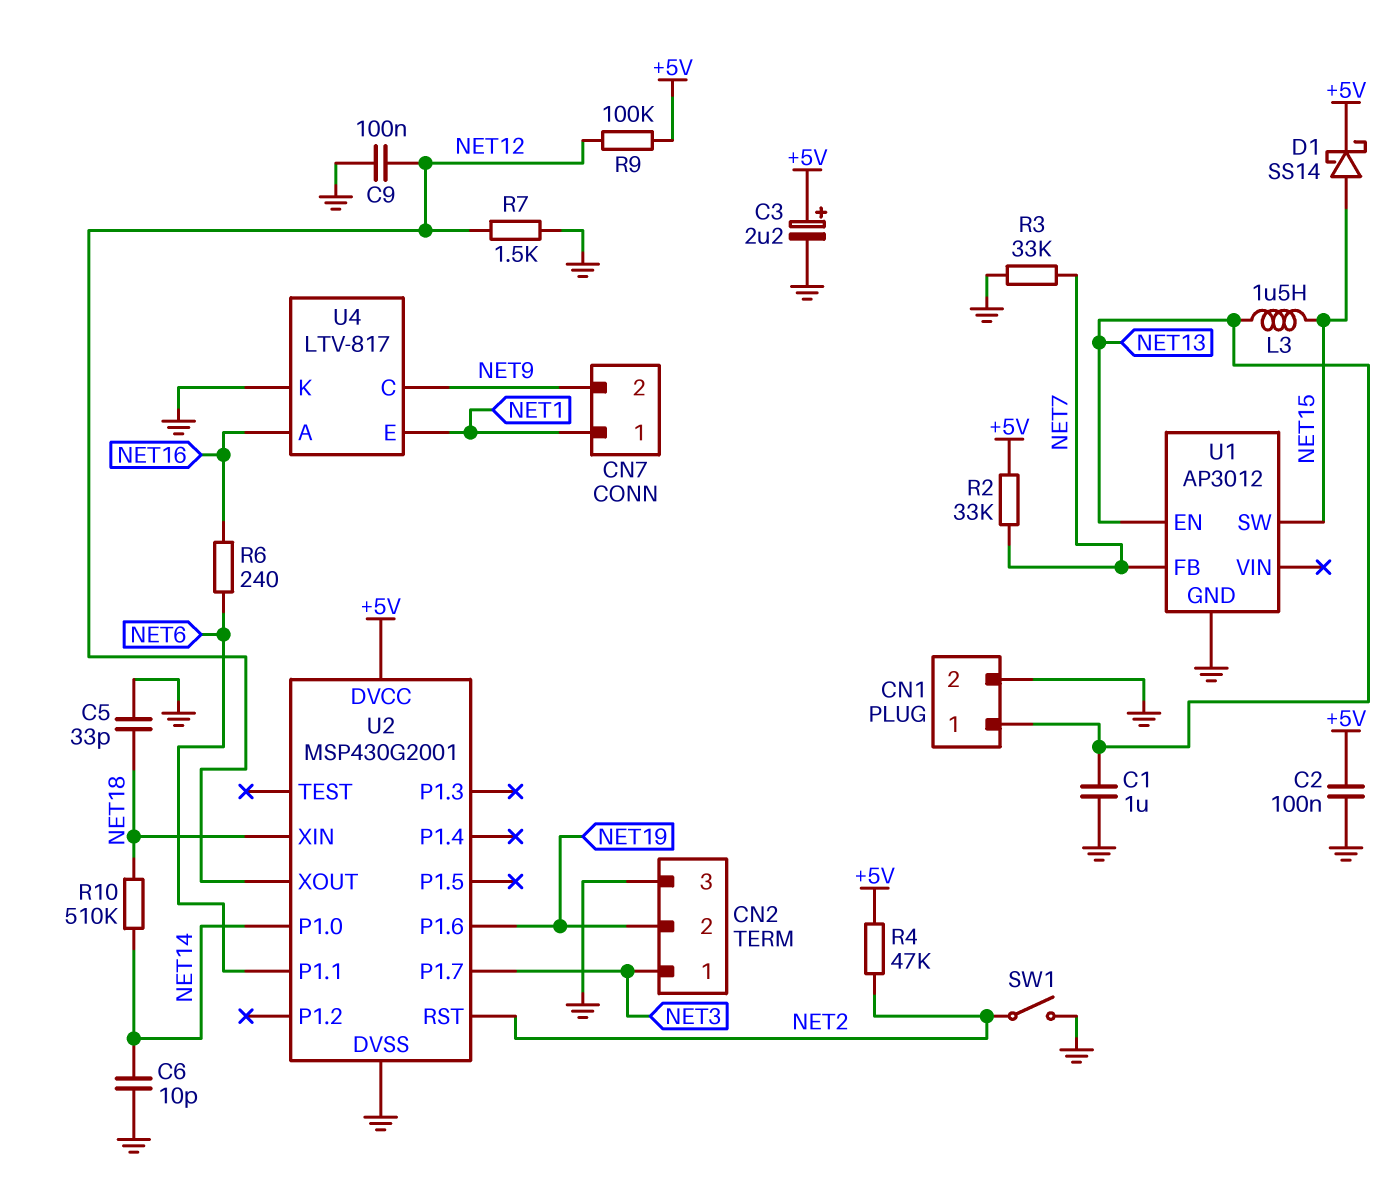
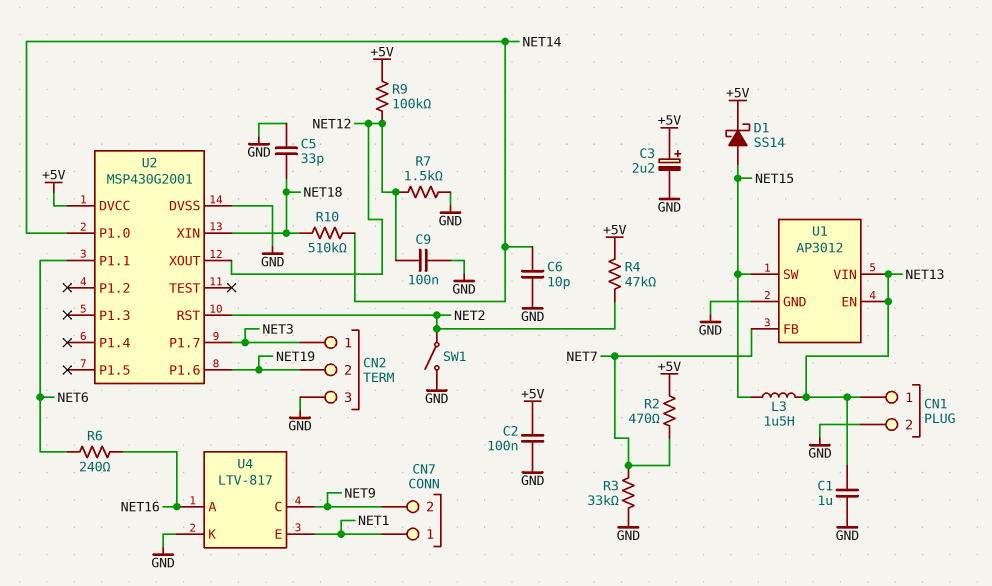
R2: 33k (+5V, NET7) -> 470 (+5V, NET7)
U1 pin VIN: none -> NET13

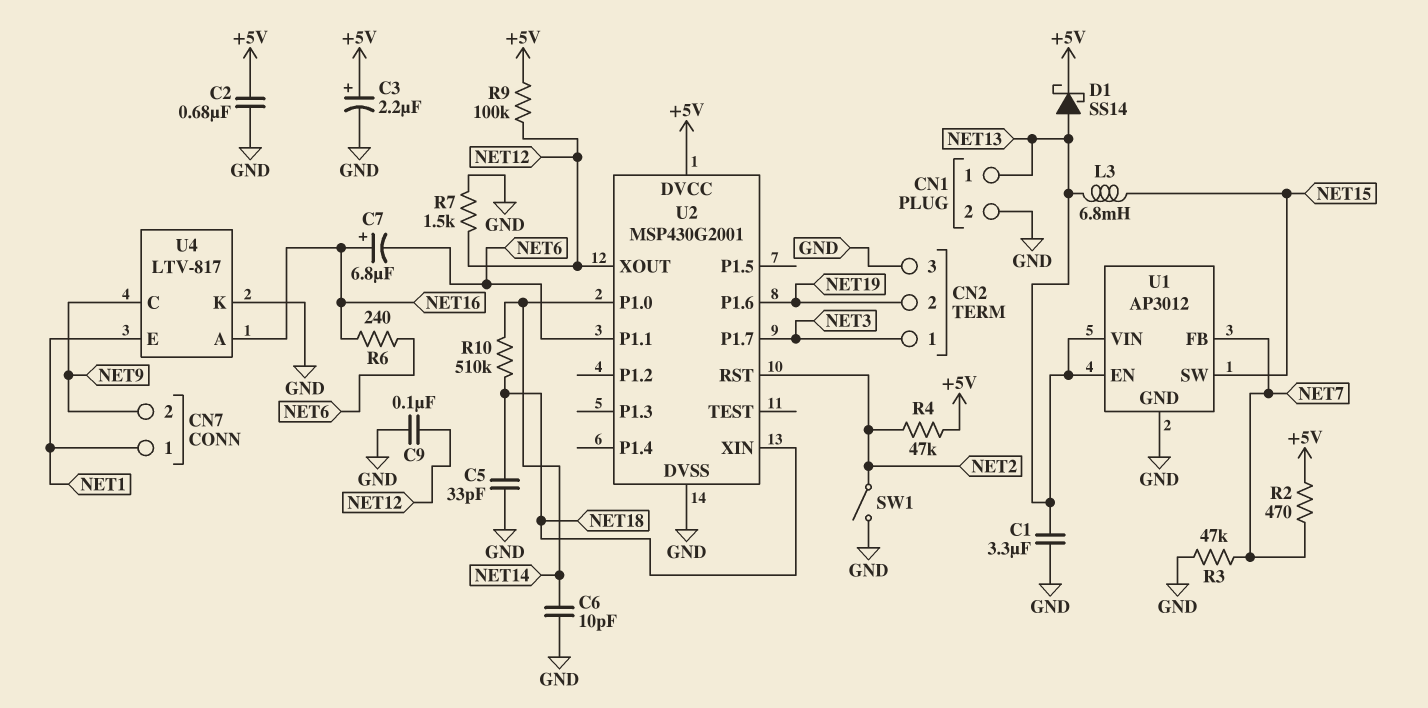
C1: 1uF (GND, NET13) -> 3.3uF (GND, NET13)
C2: 100nF (+5V, GND) -> 680nF (+5V, GND)
C7: none -> 6.8uF (plus NET16, minus NET6)
D1: schottky SS14 (A NET15, K +5V) -> schottky SS14 (A NET13, K +5V)
L3: 1.5uH (NET13, NET15) -> 6.8mH (NET13, NET15)
R3: 33k (GND, NET7) -> 47k (GND, NET7)

